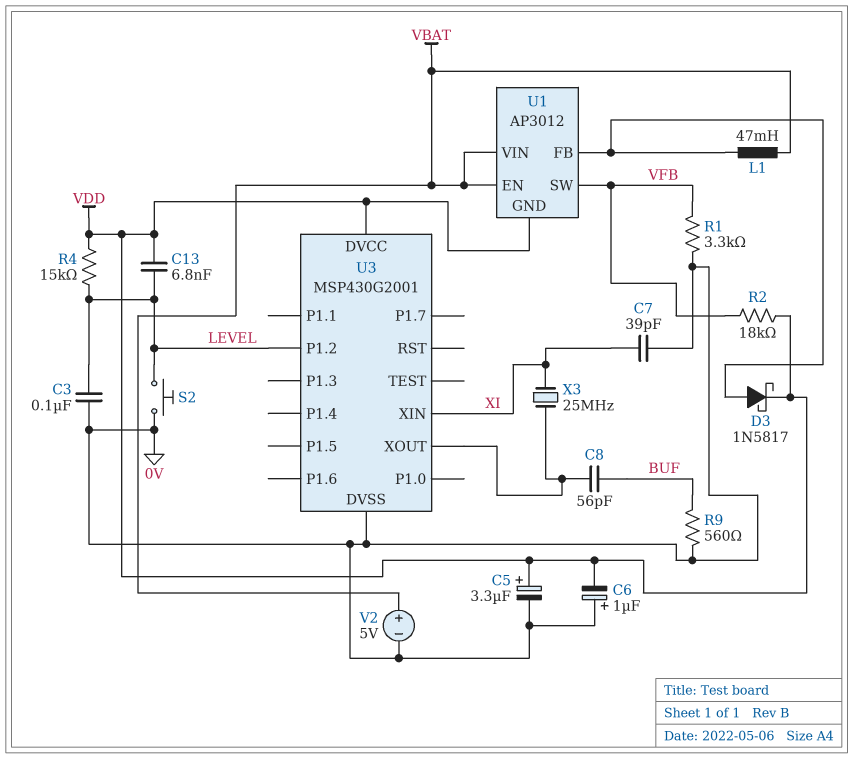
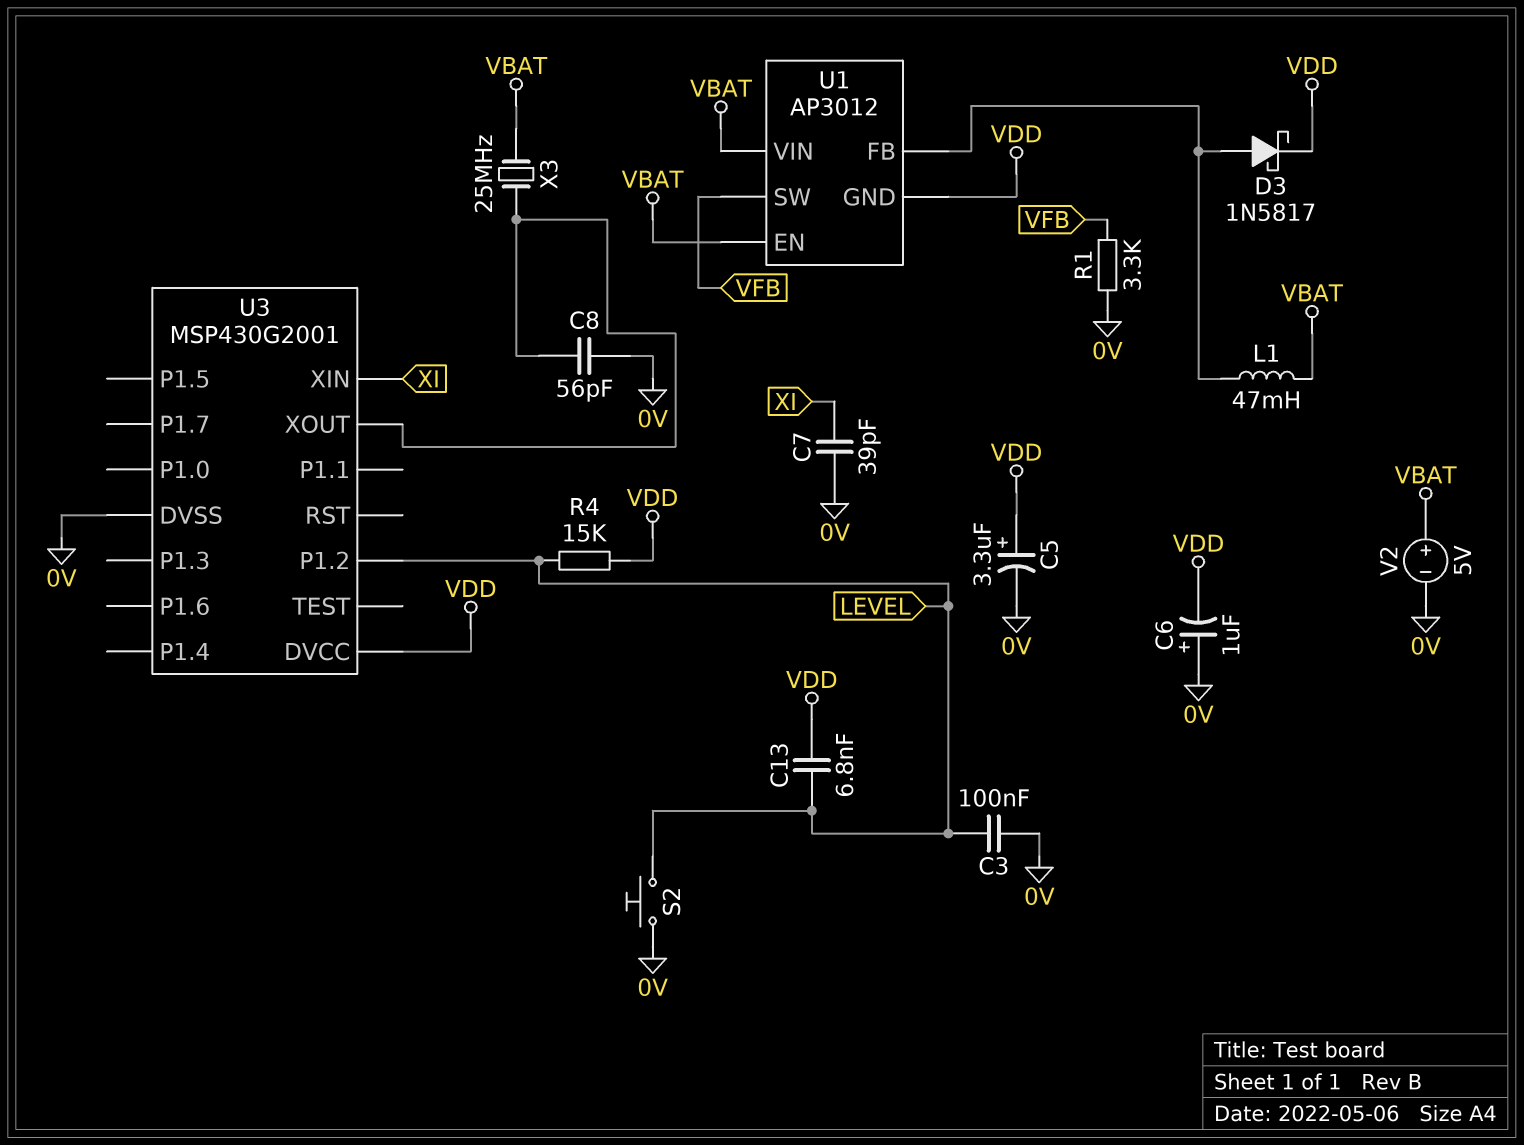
C8: 56pF (BUF, U3/XOUT) -> 56pF (0V, U3/XOUT)
R2: 18k (VDD, VFB) -> none
R9: 560 (0V, BUF) -> none
X3: 25MHz (U3/XOUT, XI) -> 25MHz (U3/XOUT, VBAT)

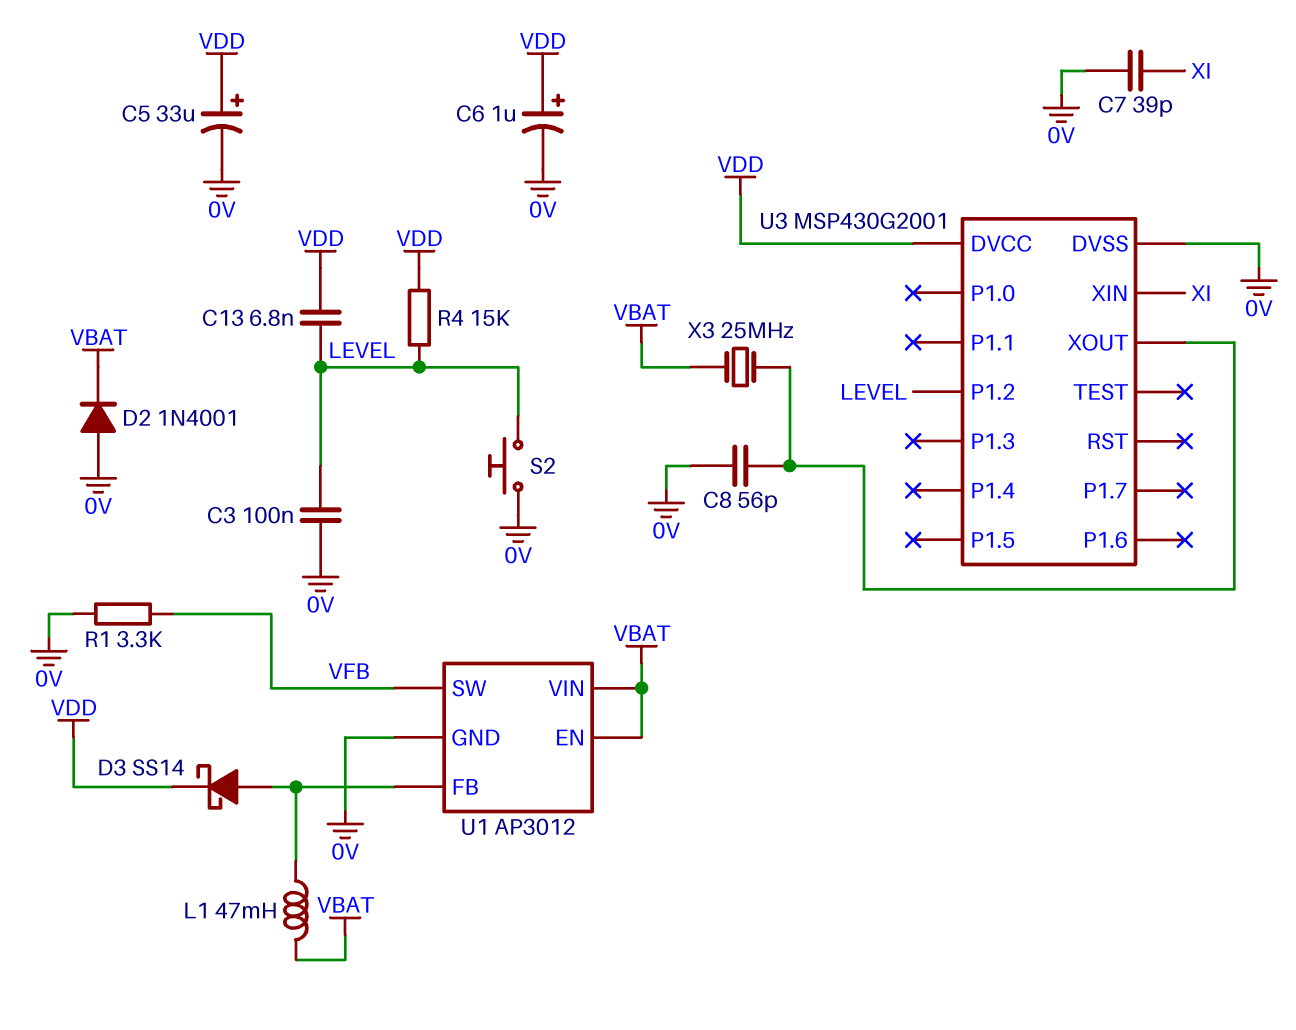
C5: 3.3uF (plus VDD, minus 0V) -> 33uF (plus VDD, minus 0V)
C6: 1uF (plus 0V, minus VDD) -> 1uF (plus VDD, minus 0V)
D2: none -> diode 1N4001 (A 0V, K VBAT)
D3: schottky 1N5817 (A U1/FB, K VDD) -> schottky SS14 (A U1/FB, K VDD)
U1 pin GND: VDD -> 0V
V2: 5V (plus VBAT, minus 0V) -> none

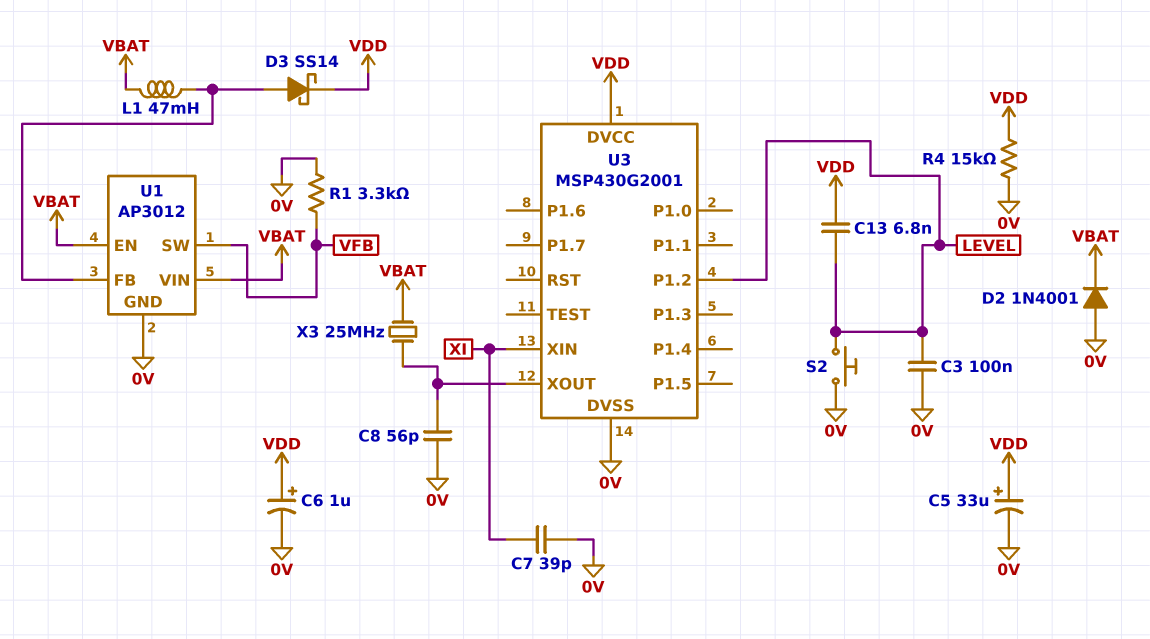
R4: 15k (LEVEL, VDD) -> 15k (0V, VDD)

